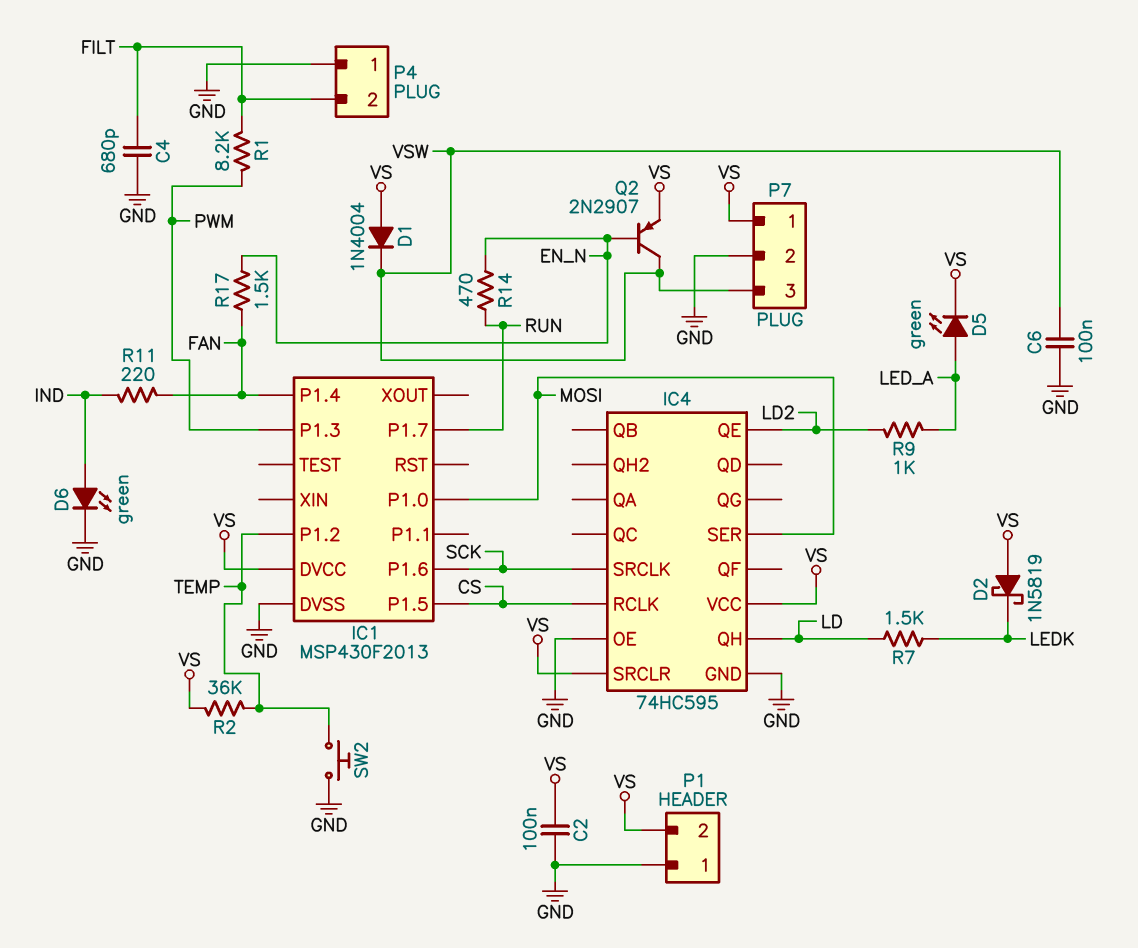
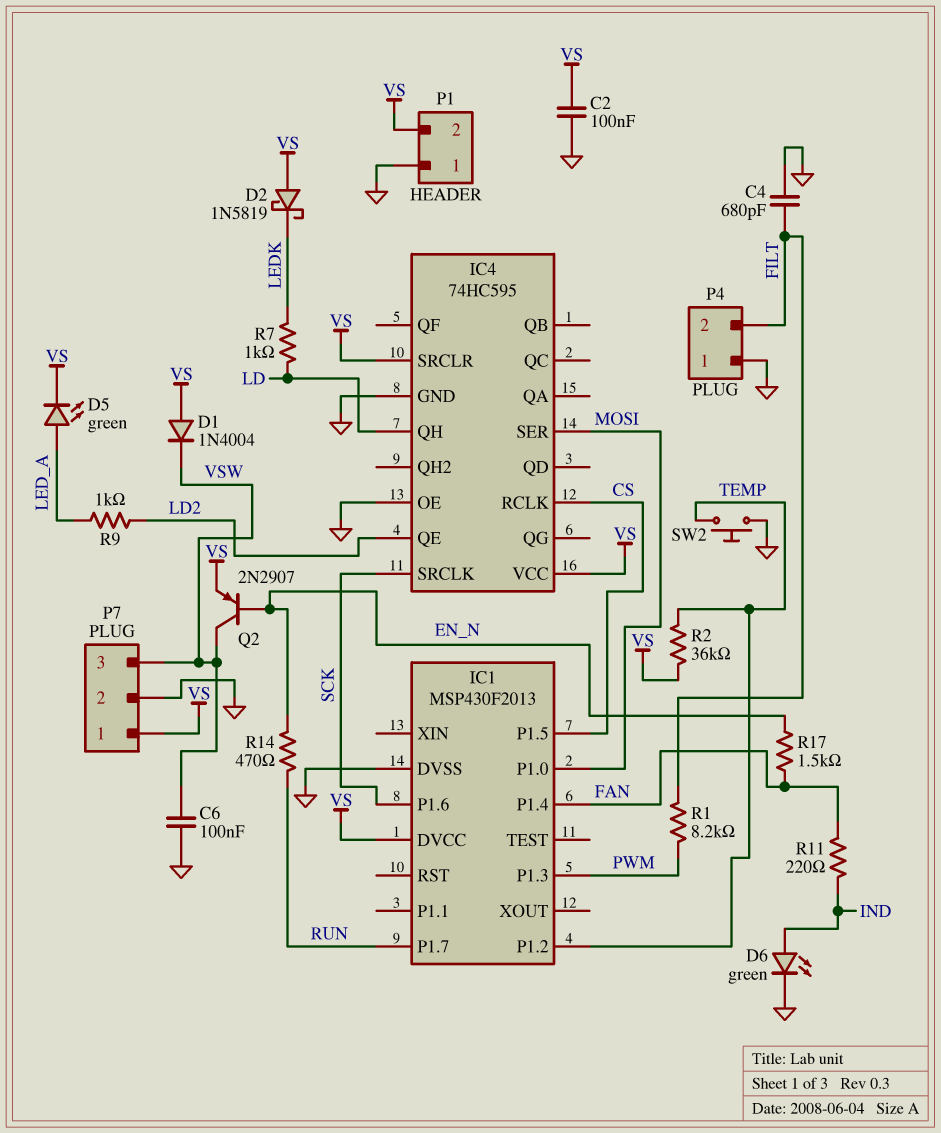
R7: 1.5k (LD, LEDK) -> 1k (LD, LEDK)

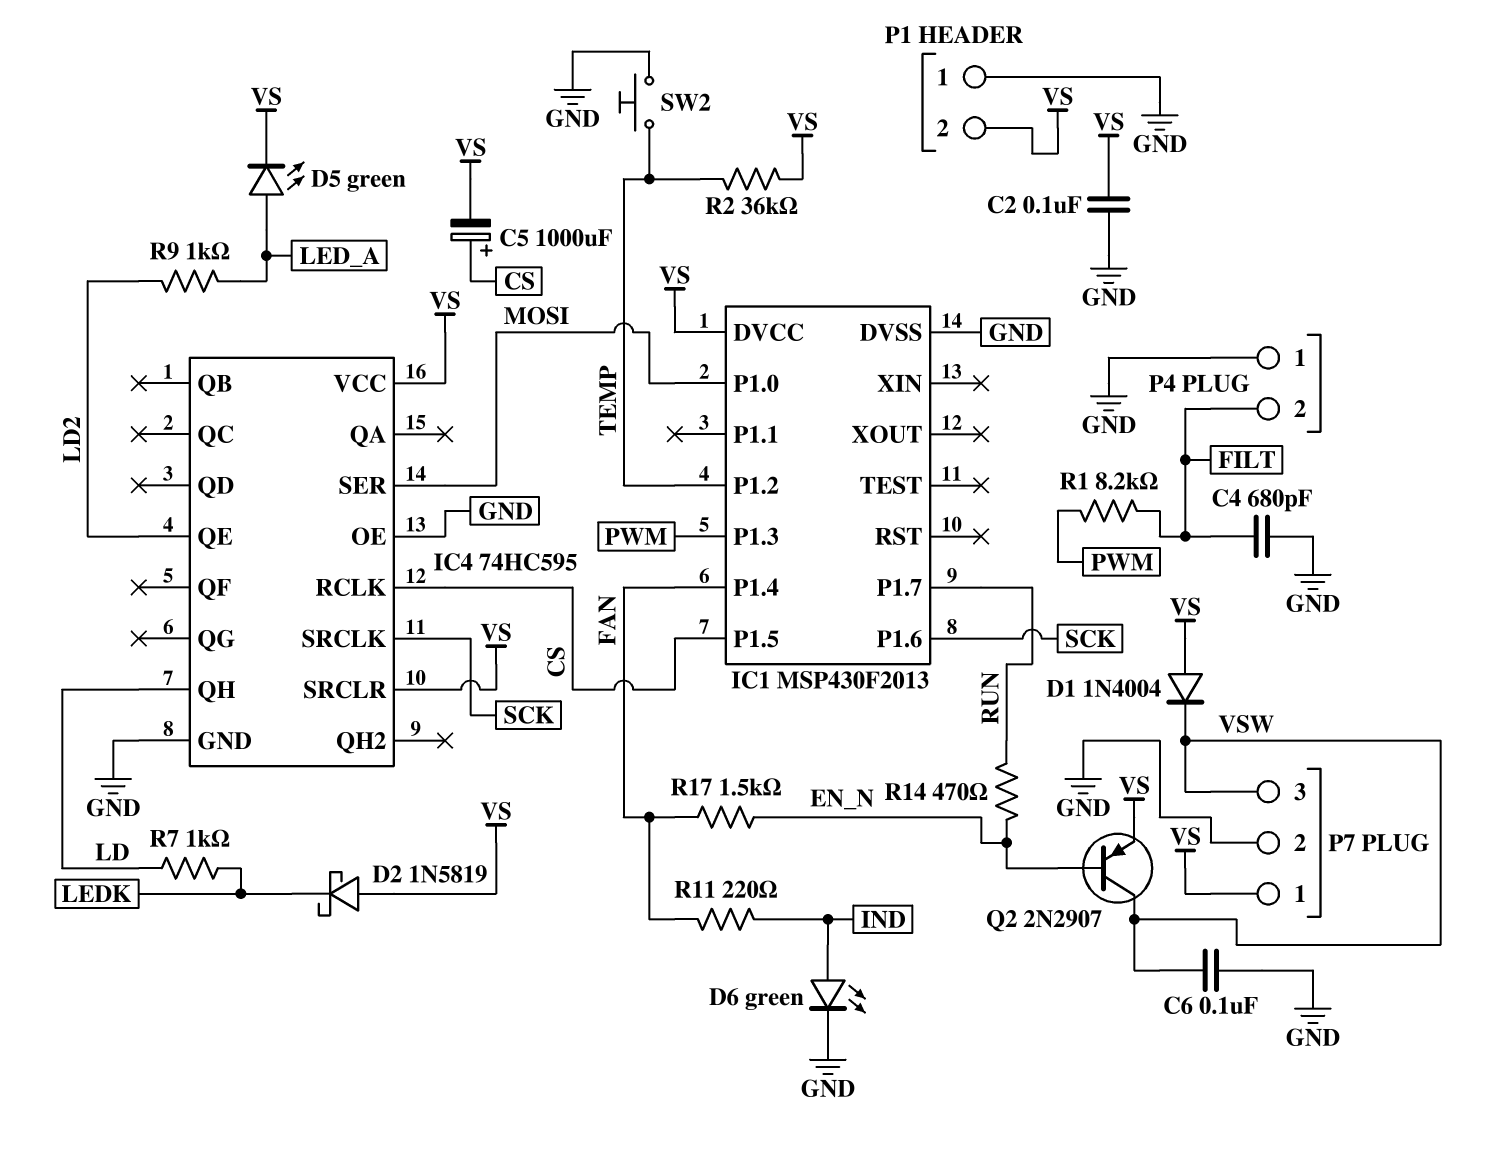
C5: none -> 1000uF (plus CS, minus VS)

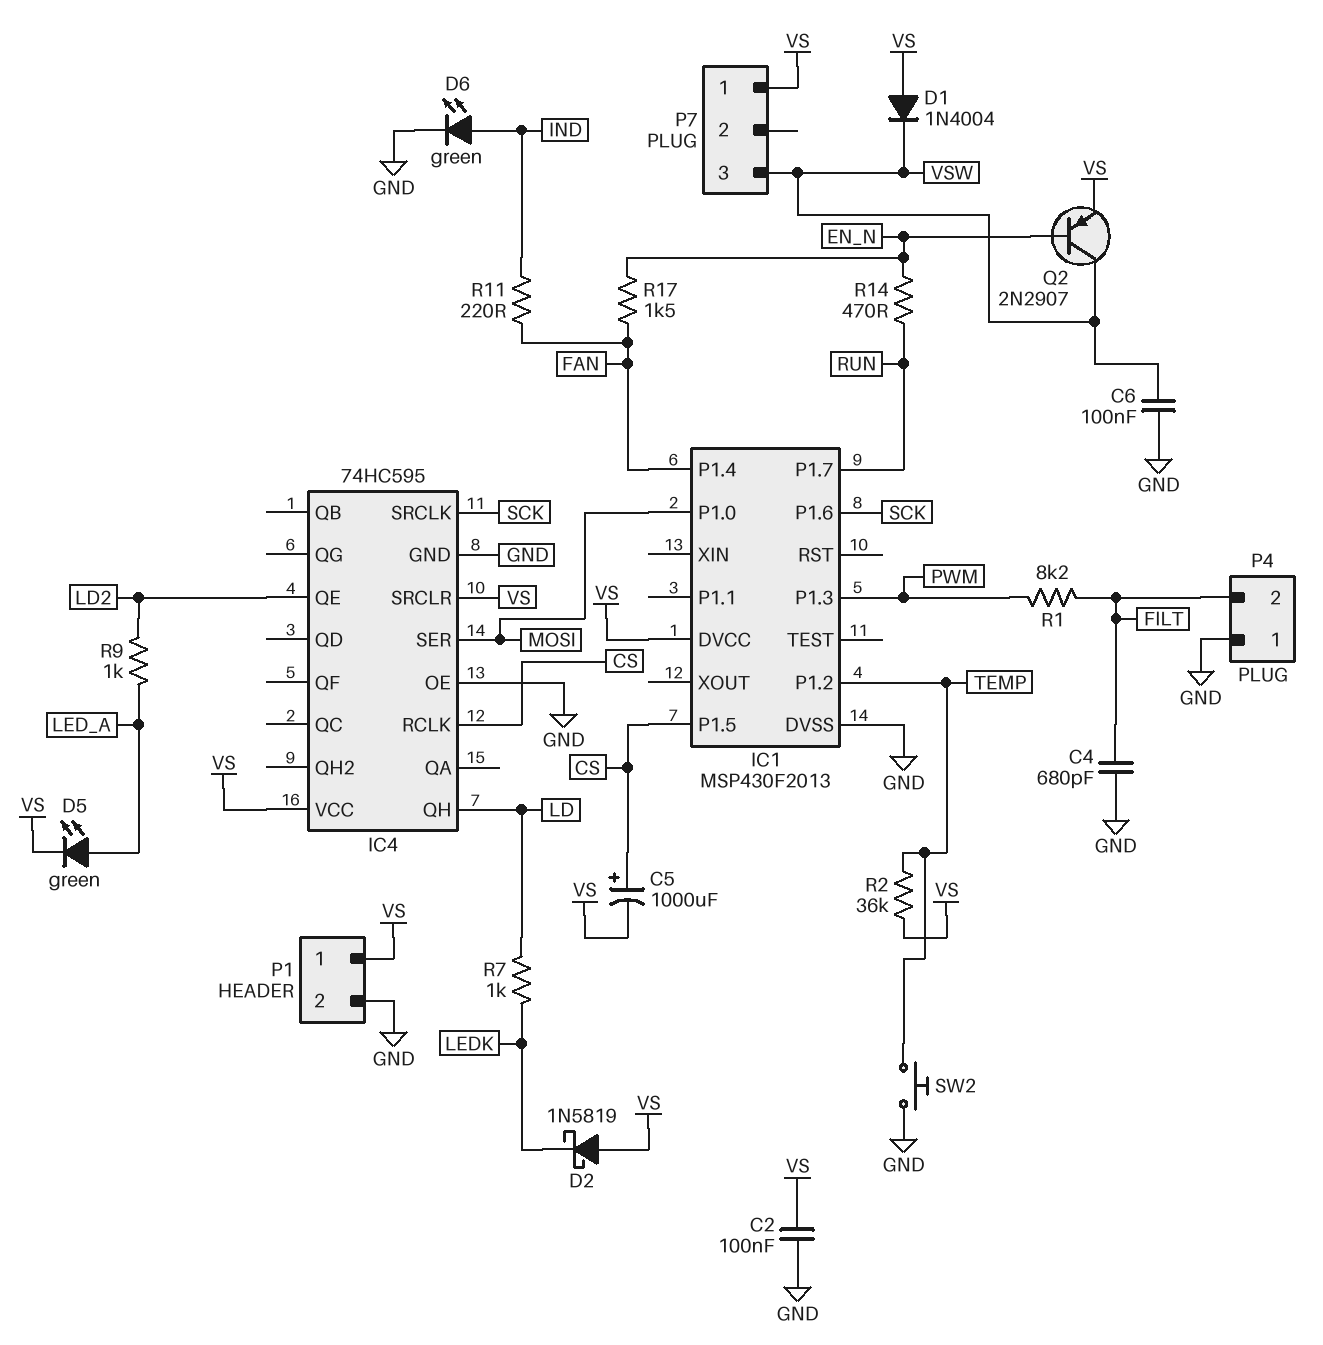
P1 pin 1: GND -> VS
P1 pin 2: VS -> GND
P7 pin 2: GND -> none

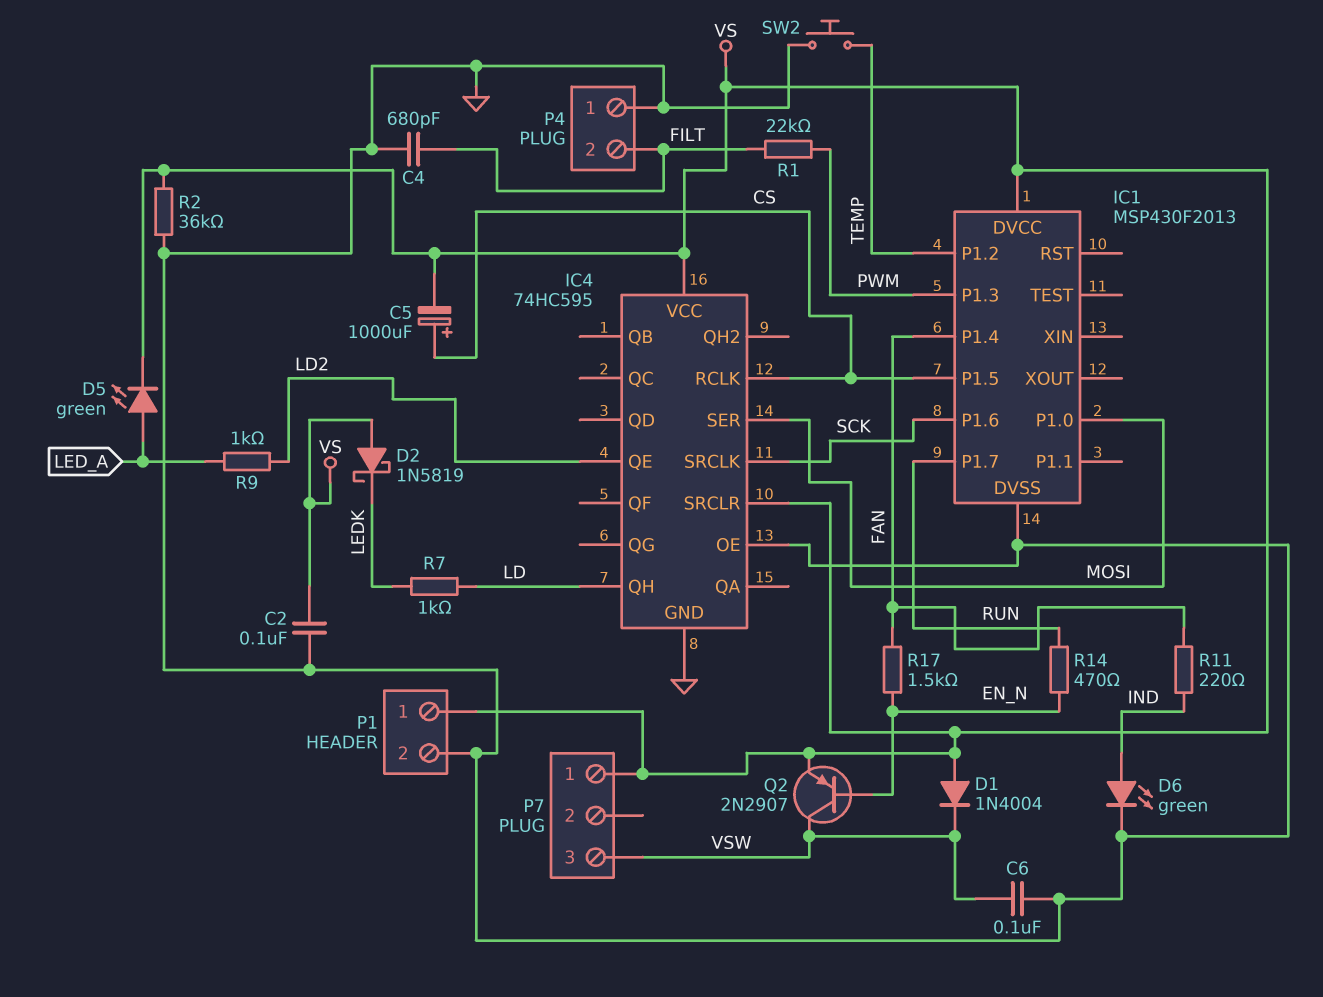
R1: 8.2k (FILT, PWM) -> 22k (FILT, PWM)
R2: 36k (TEMP, VS) -> 36k (GND, VS)

